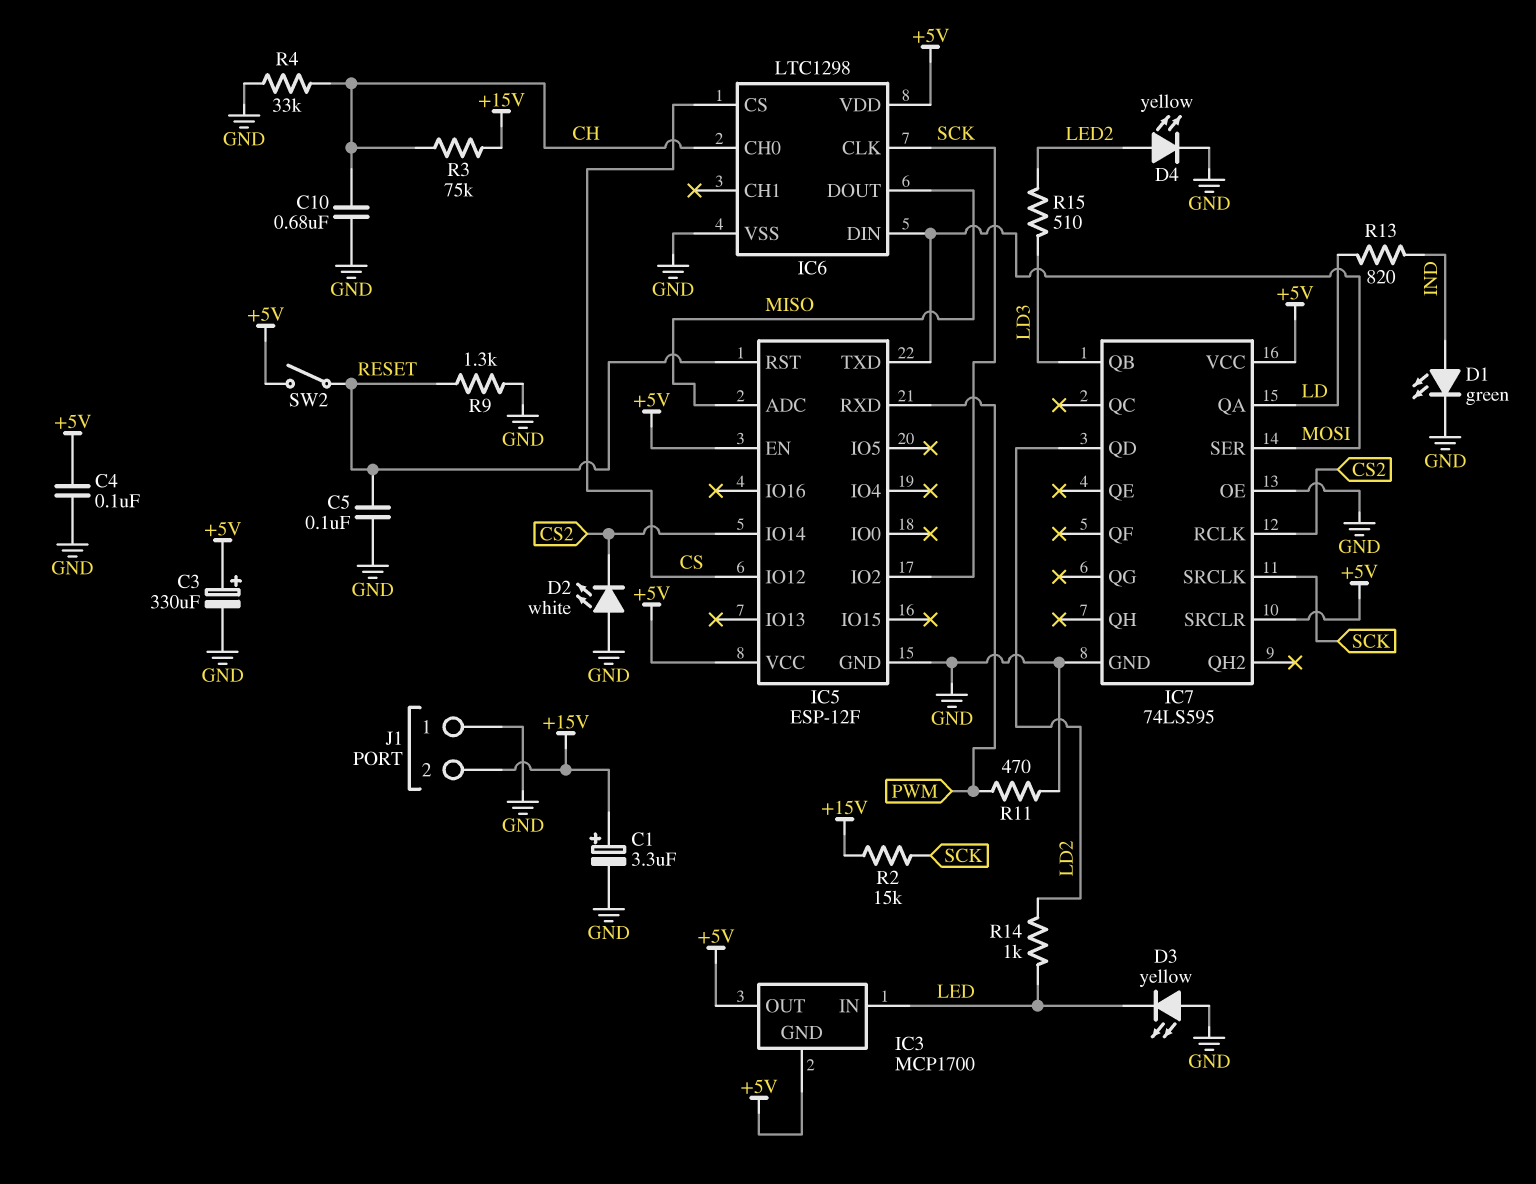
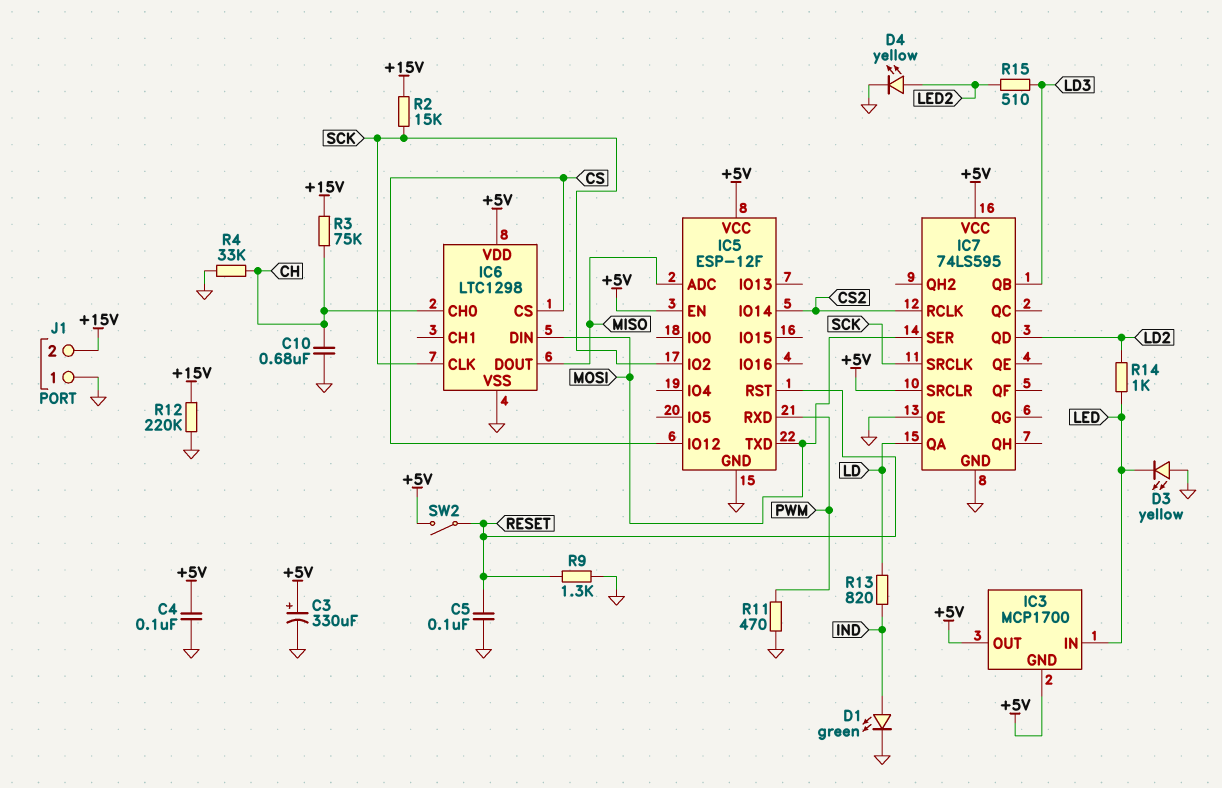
C1: 3.3uF (plus +15V, minus GND) -> none
D2: LED white (A GND, K CS2) -> none
R12: none -> 220k (+15V, GND)

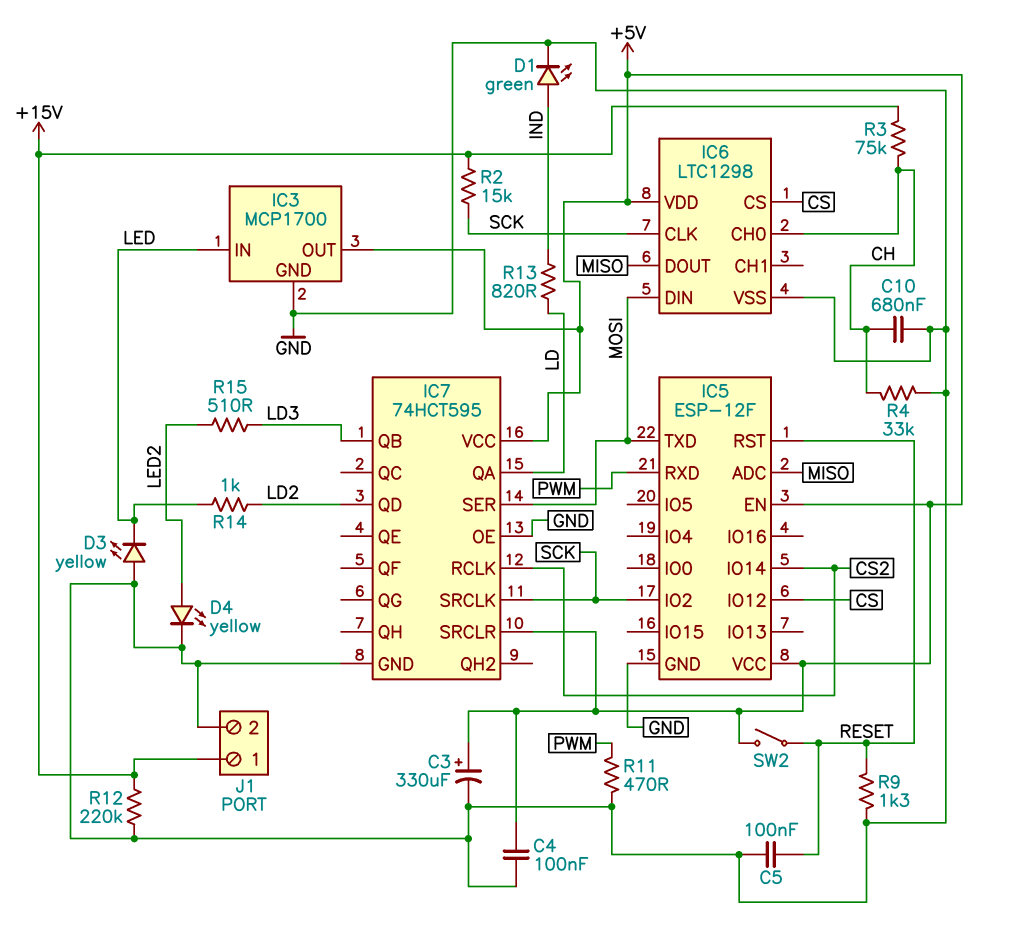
IC3 pin GND: +5V -> GND
IC7: 74LS595 -> 74HCT595
J1 pin 1: GND -> +15V
J1 pin 2: +15V -> GND

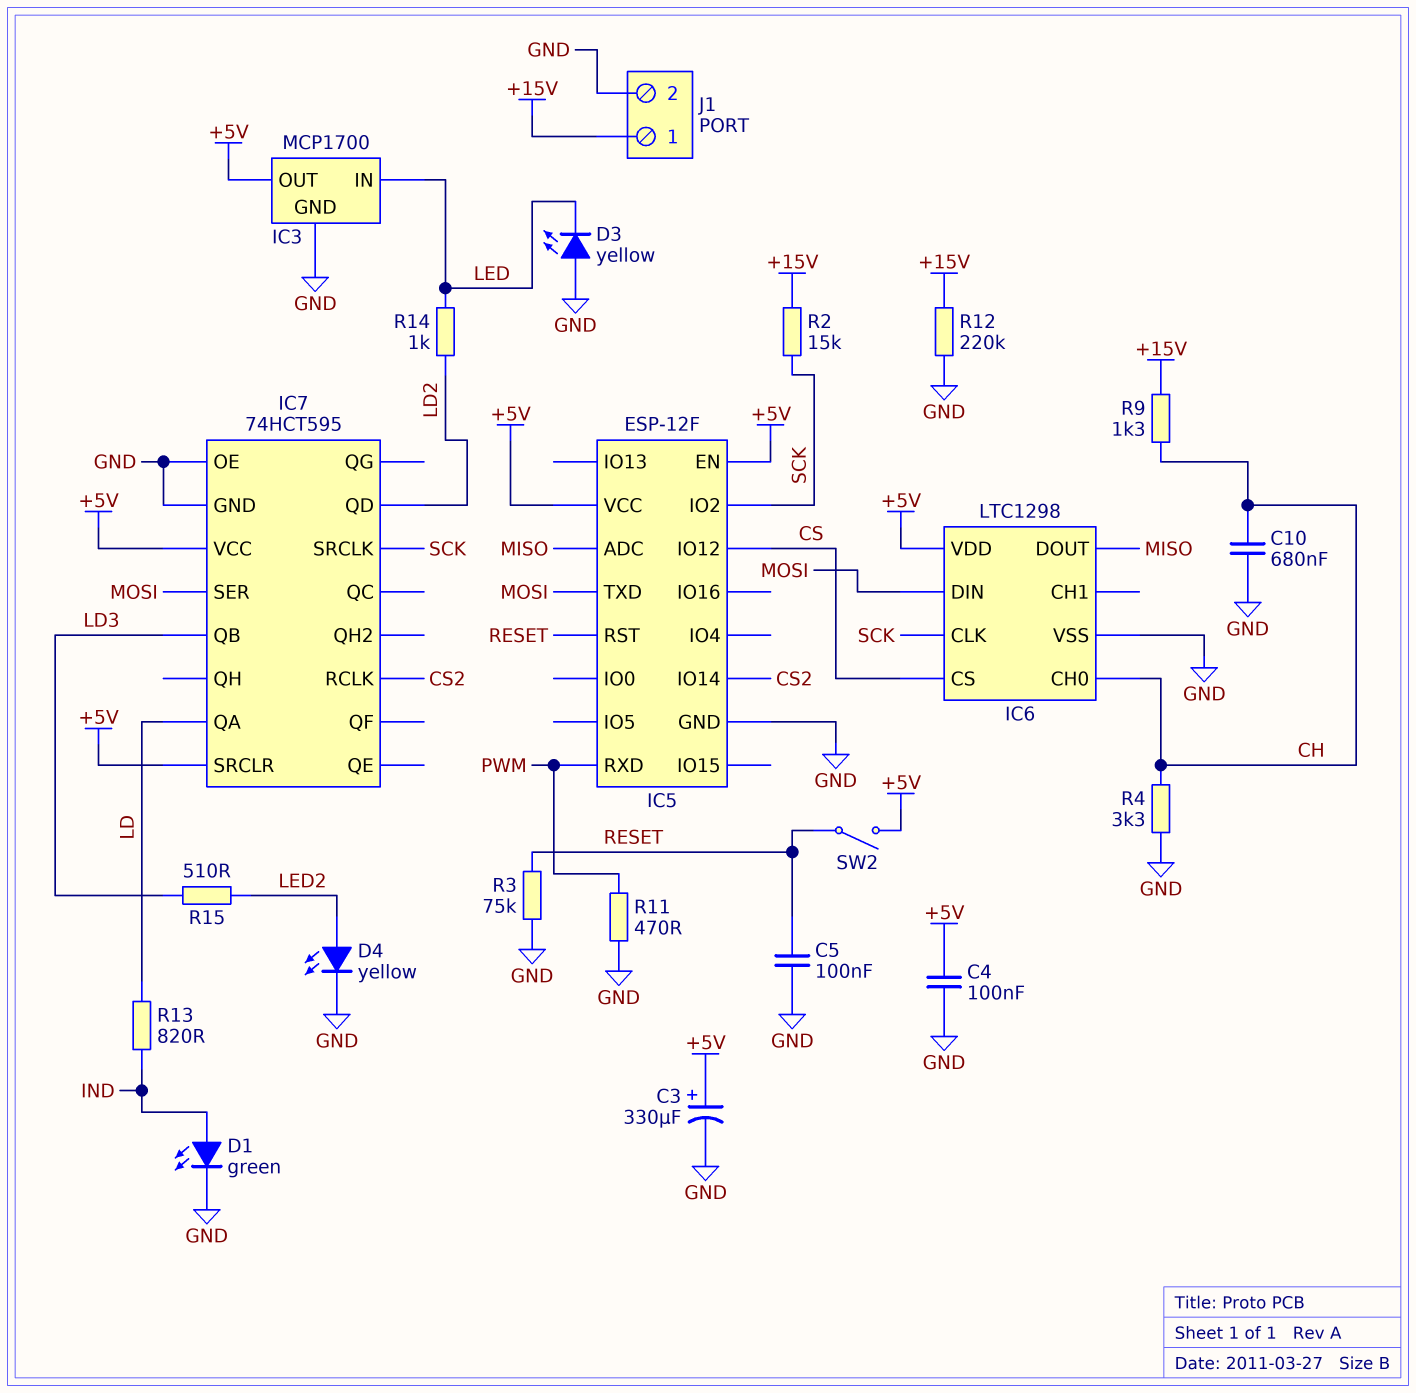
R3: 75k (+15V, CH) -> 75k (GND, RESET)
R4: 33k (CH, GND) -> 3.3k (CH, GND)
R9: 1.3k (GND, RESET) -> 1.3k (+15V, CH)

